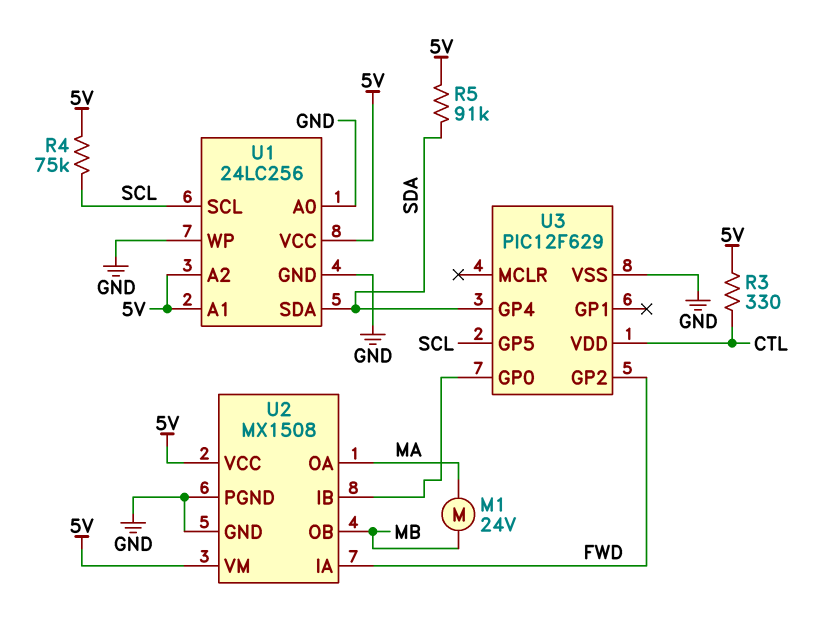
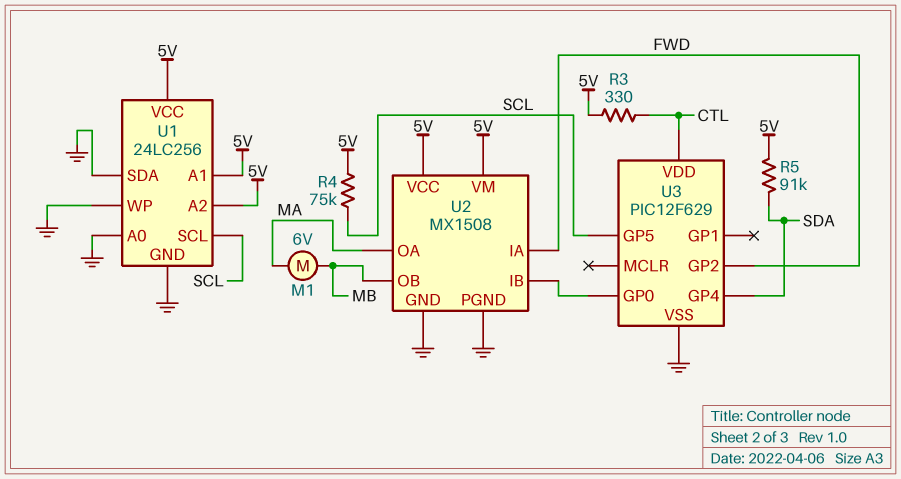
M1: motor 24V (MA, MB) -> motor 6V (MA, MB)
U1 pin SDA: SDA -> GND

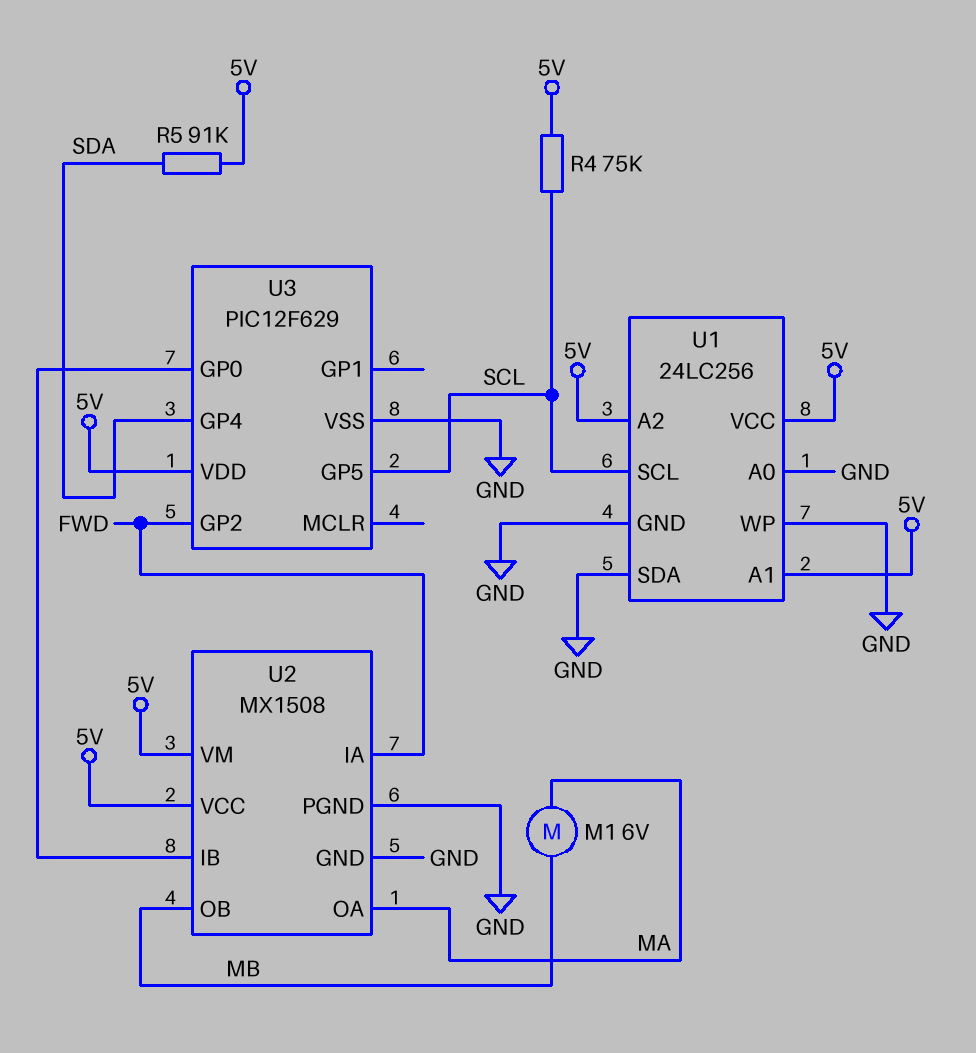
R3: 330 (5V, CTL) -> none
U3 pin VDD: CTL -> 5V

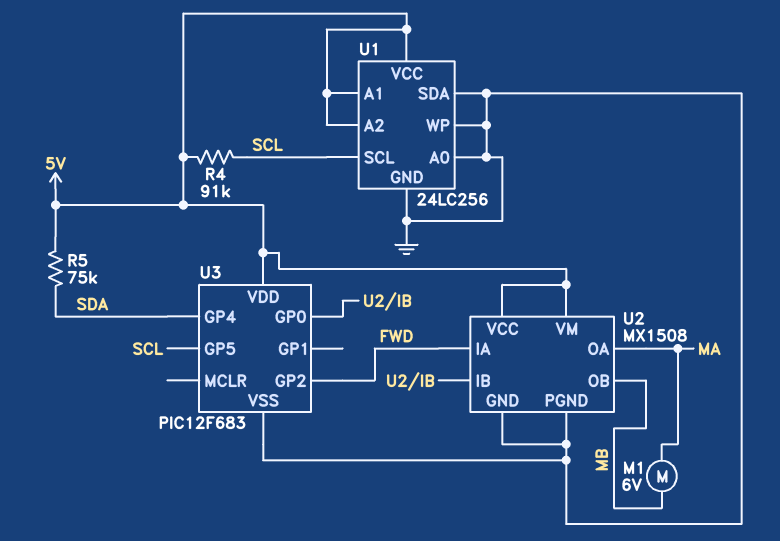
R4: 75k (5V, SCL) -> 91k (5V, SCL)
R5: 91k (5V, SDA) -> 75k (5V, SDA)
U3: PIC12F629 -> PIC12F683

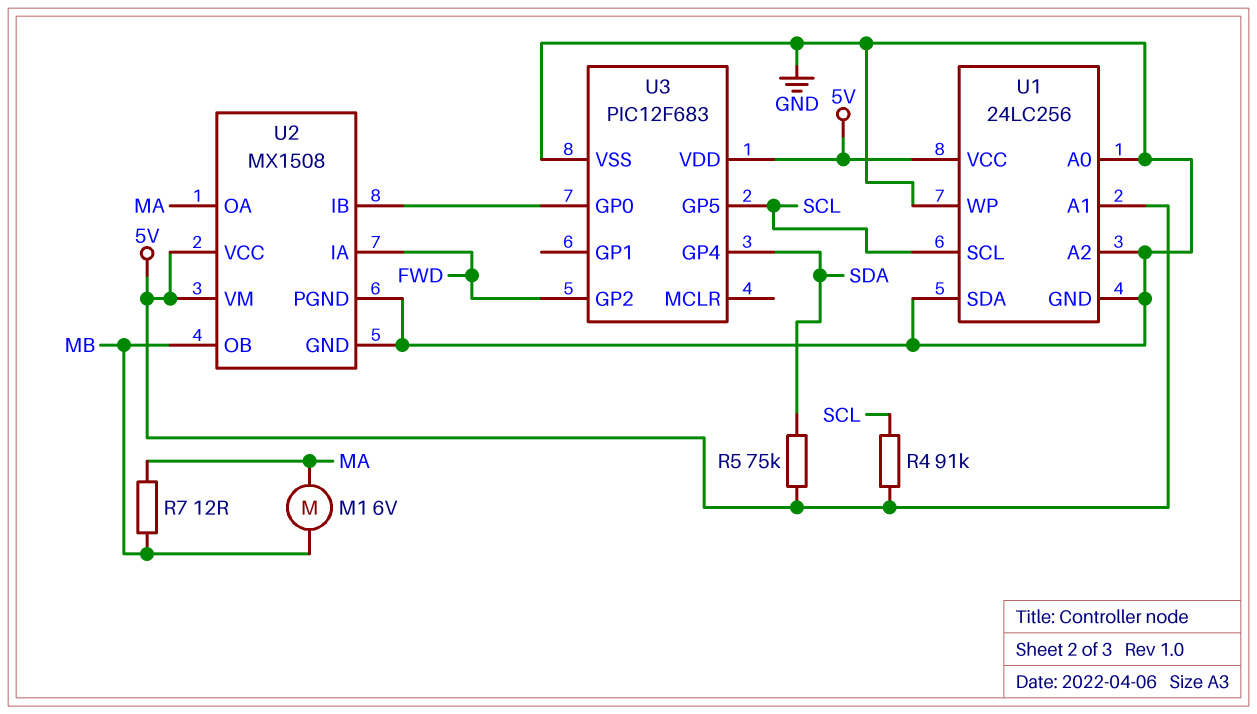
R7: none -> 12 (MA, MB)
U1 pin A2: 5V -> GND

